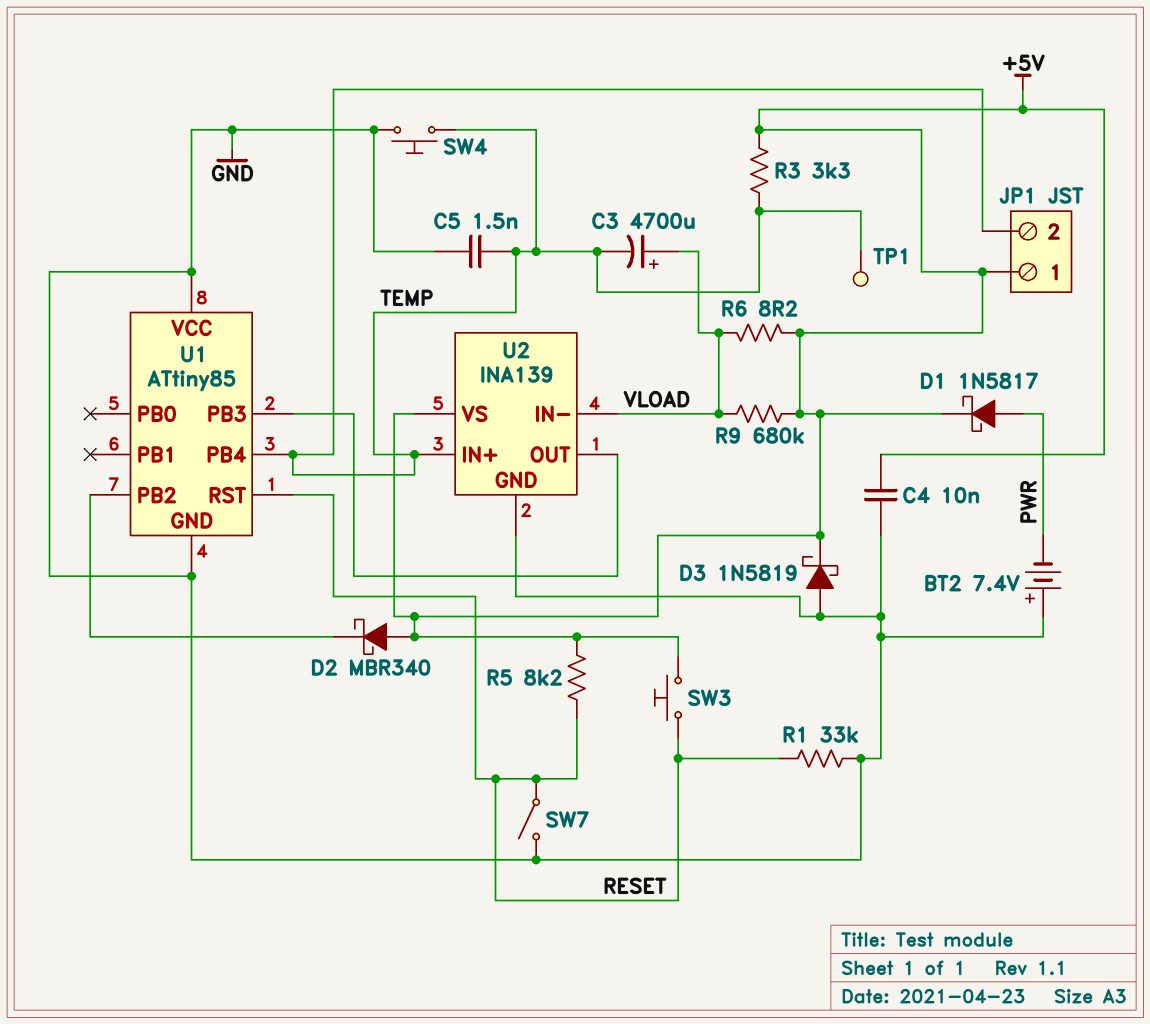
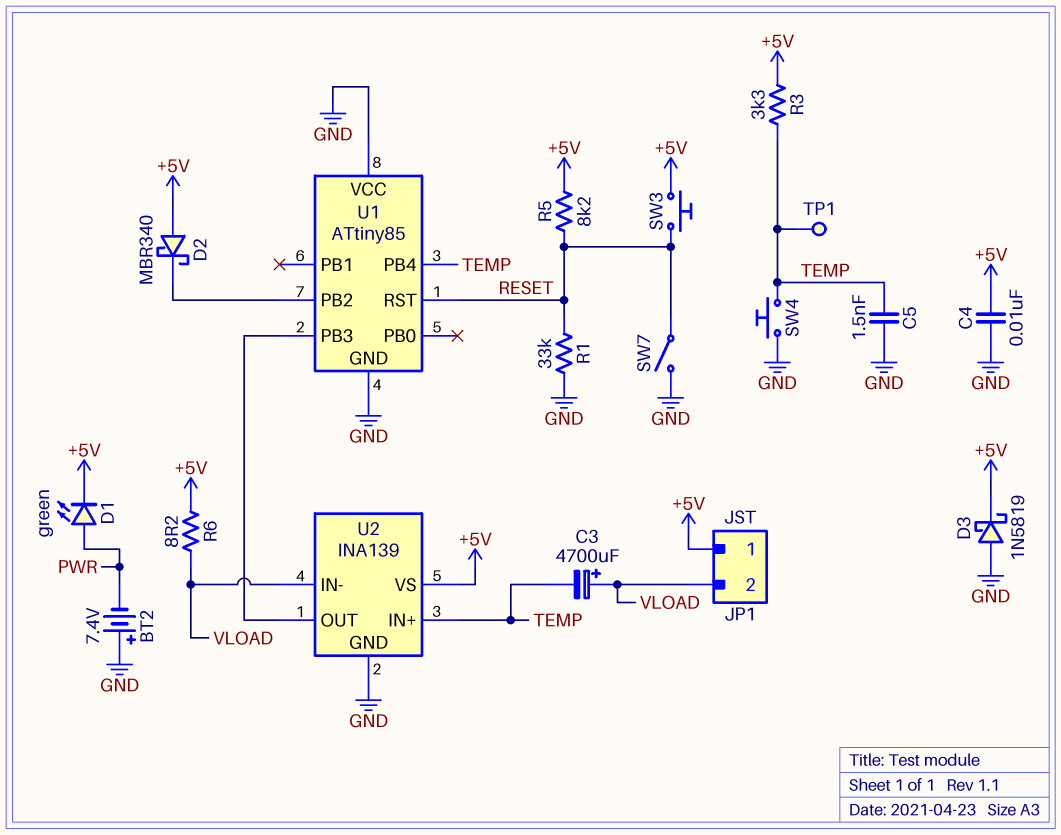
D1: schottky 1N5817 (A PWR, K +5V) -> LED green (A PWR, K +5V)
JP1 pin 2: TEMP -> VLOAD
R9: 680k (+5V, VLOAD) -> none

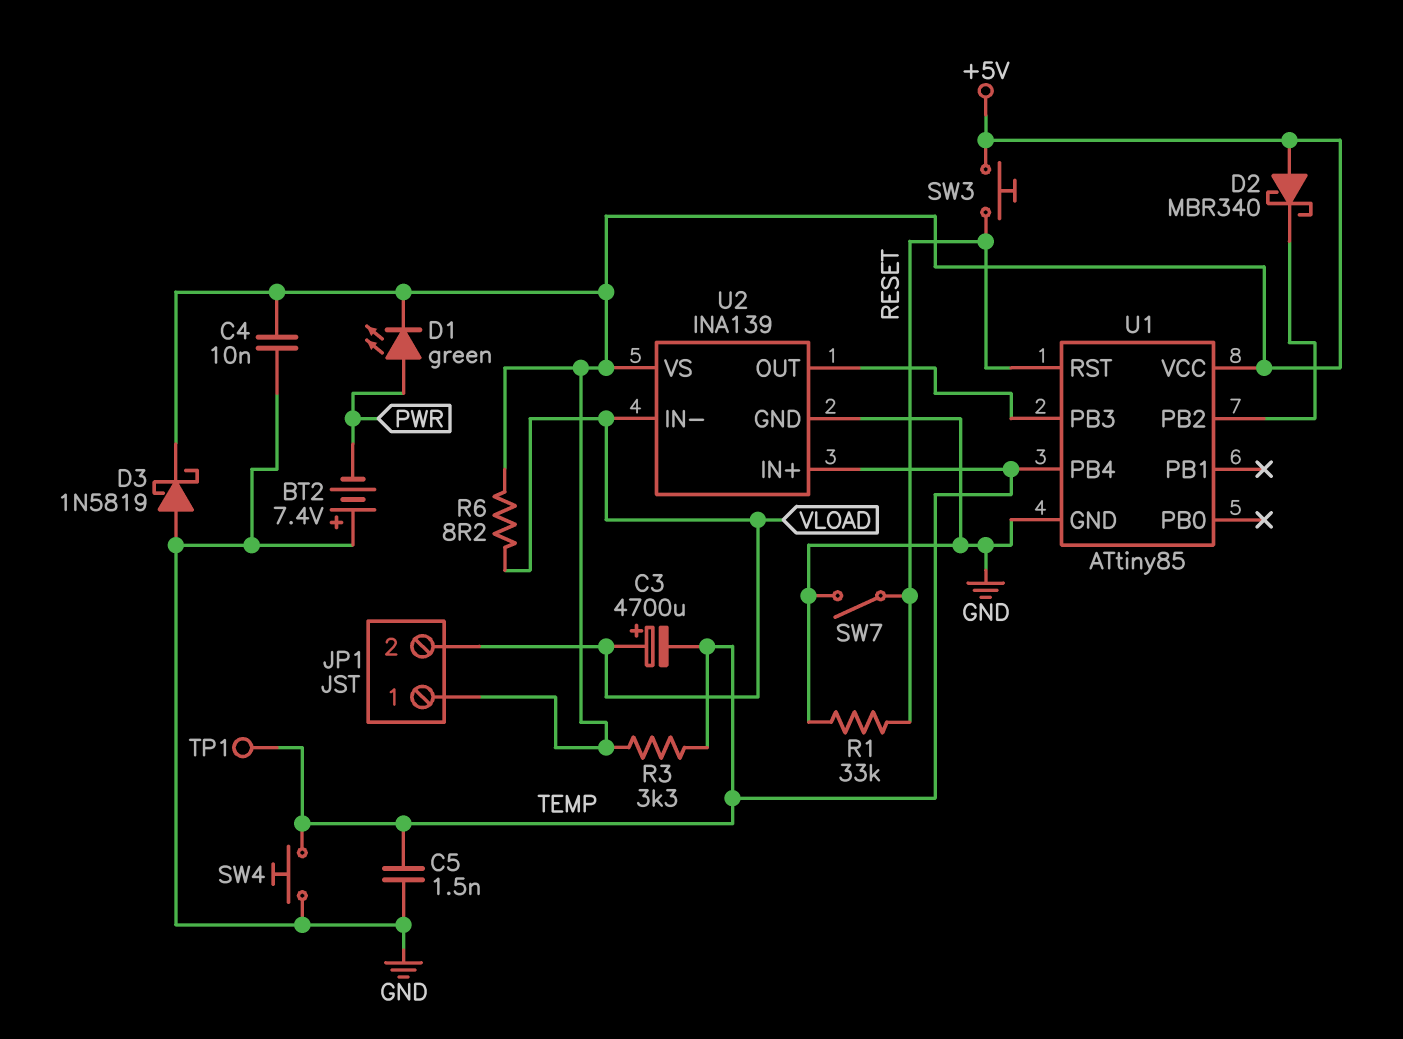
R5: 8.2k (+5V, RESET) -> none
U1 pin VCC: GND -> +5V

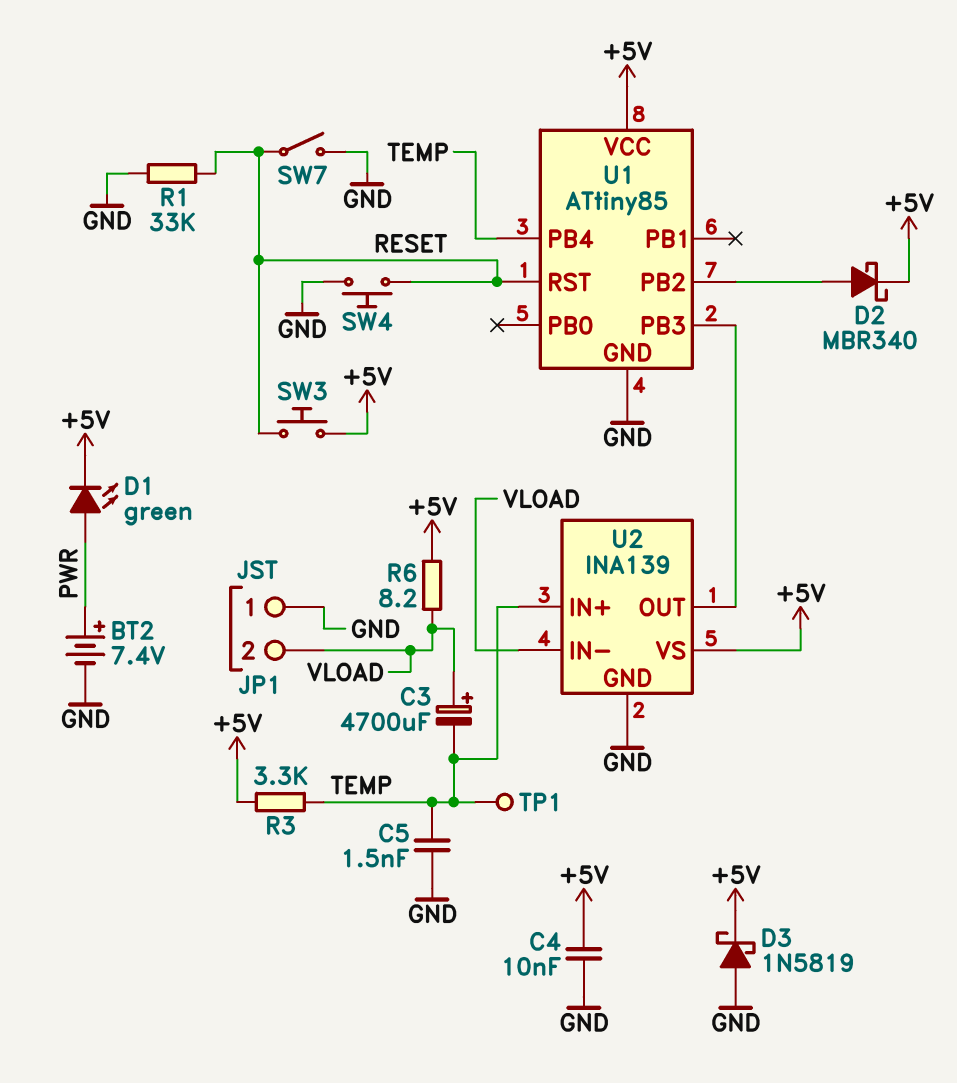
BT2: 7.4V (plus GND, minus PWR) -> 7.4V (plus PWR, minus GND)
D2: schottky MBR340 (A +5V, K U1/PB2) -> schottky MBR340 (A U1/PB2, K +5V)
JP1 pin 1: +5V -> GND
SW4: button (GND, TEMP) -> button (GND, RESET)

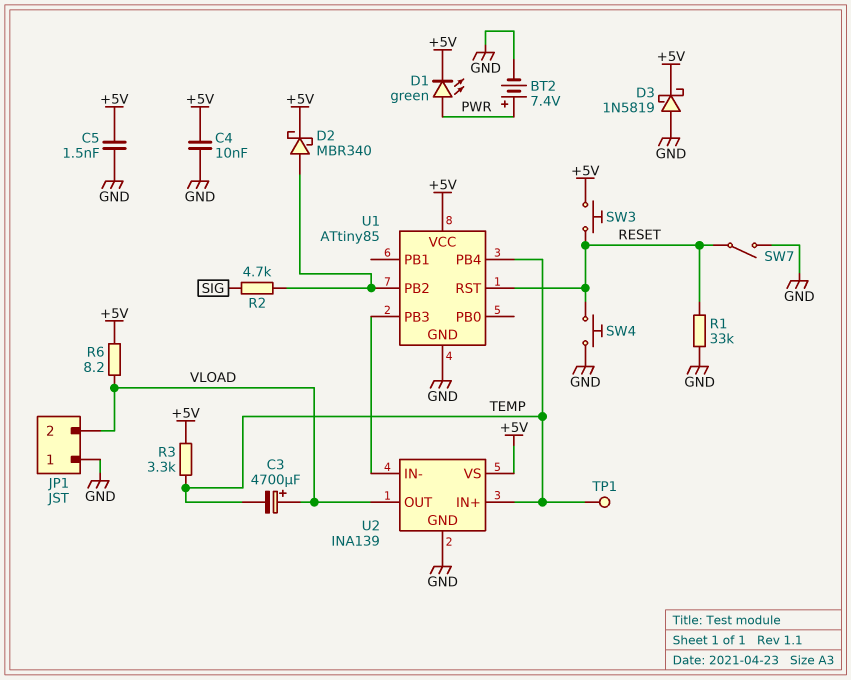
C5: 1.5nF (GND, TEMP) -> 1.5nF (+5V, GND)
R2: none -> 4.7k (SIG, U1/PB2)
U2 pin IN-: VLOAD -> U1/PB3
U2 pin OUT: U1/PB3 -> VLOAD

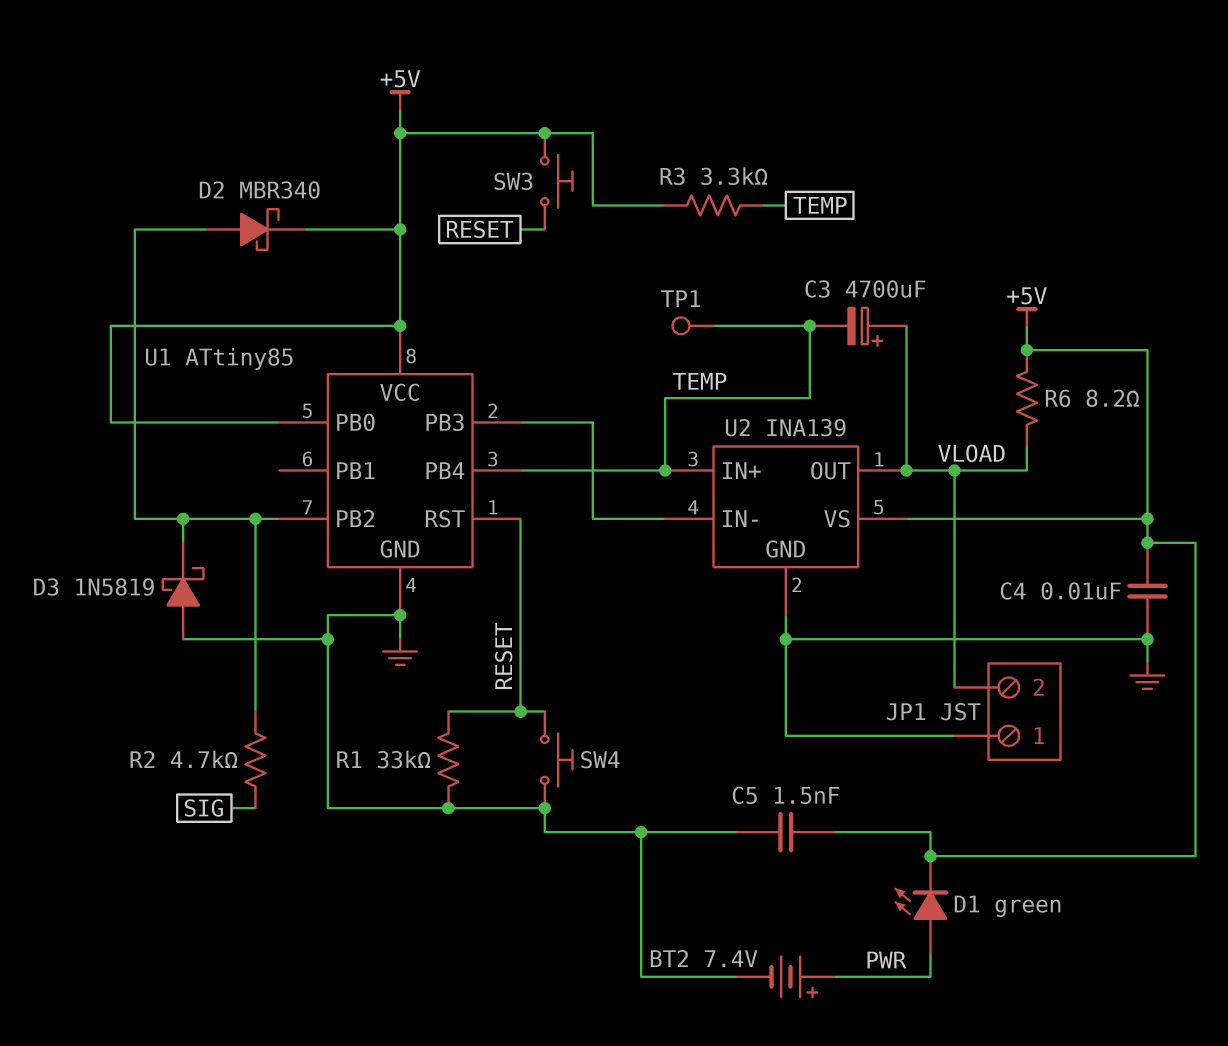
D3: schottky 1N5819 (A GND, K +5V) -> schottky 1N5819 (A GND, K U1/PB2)
SW7: switch (GND, RESET) -> none
U1 pin PB0: none -> +5V

